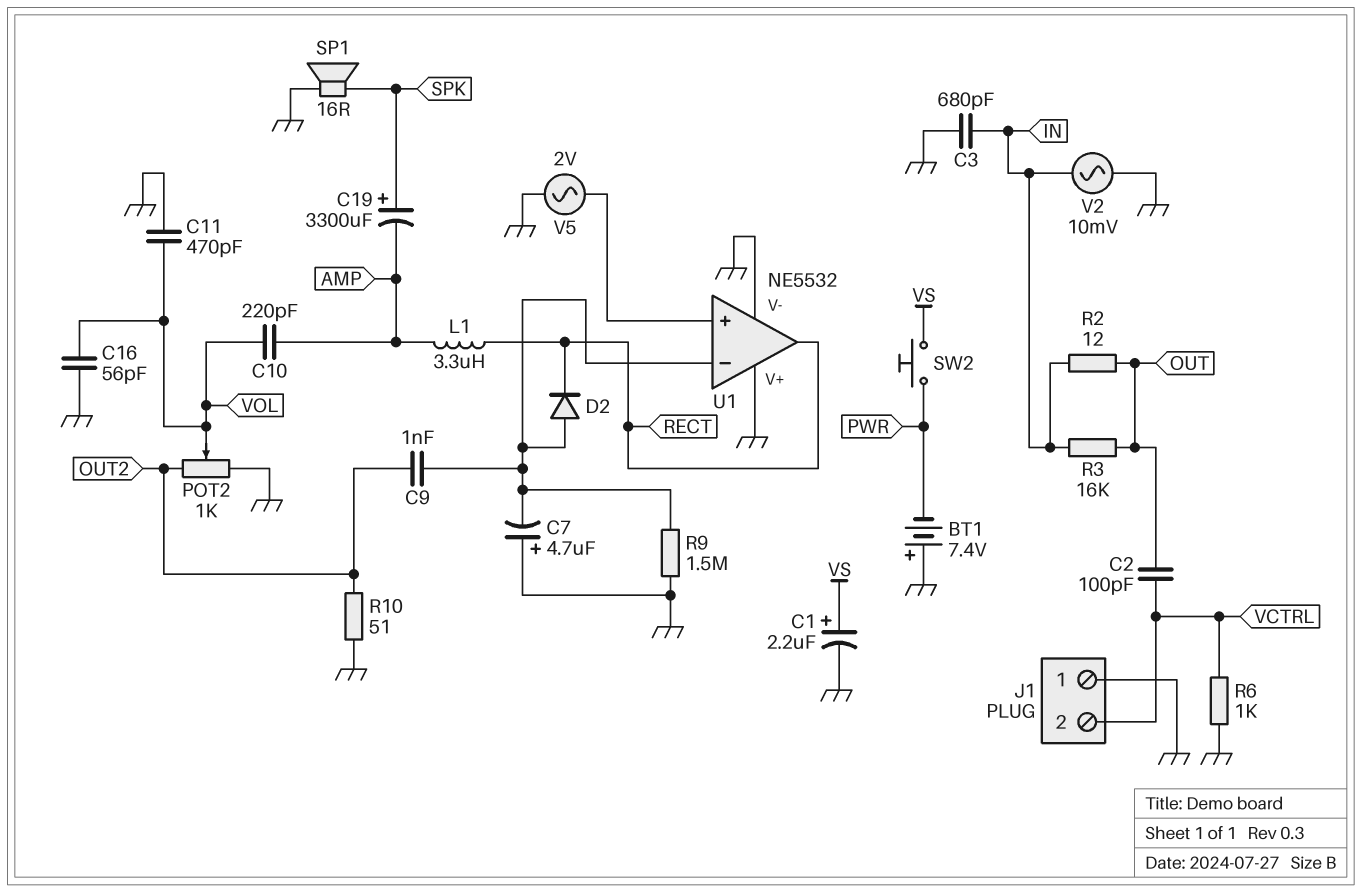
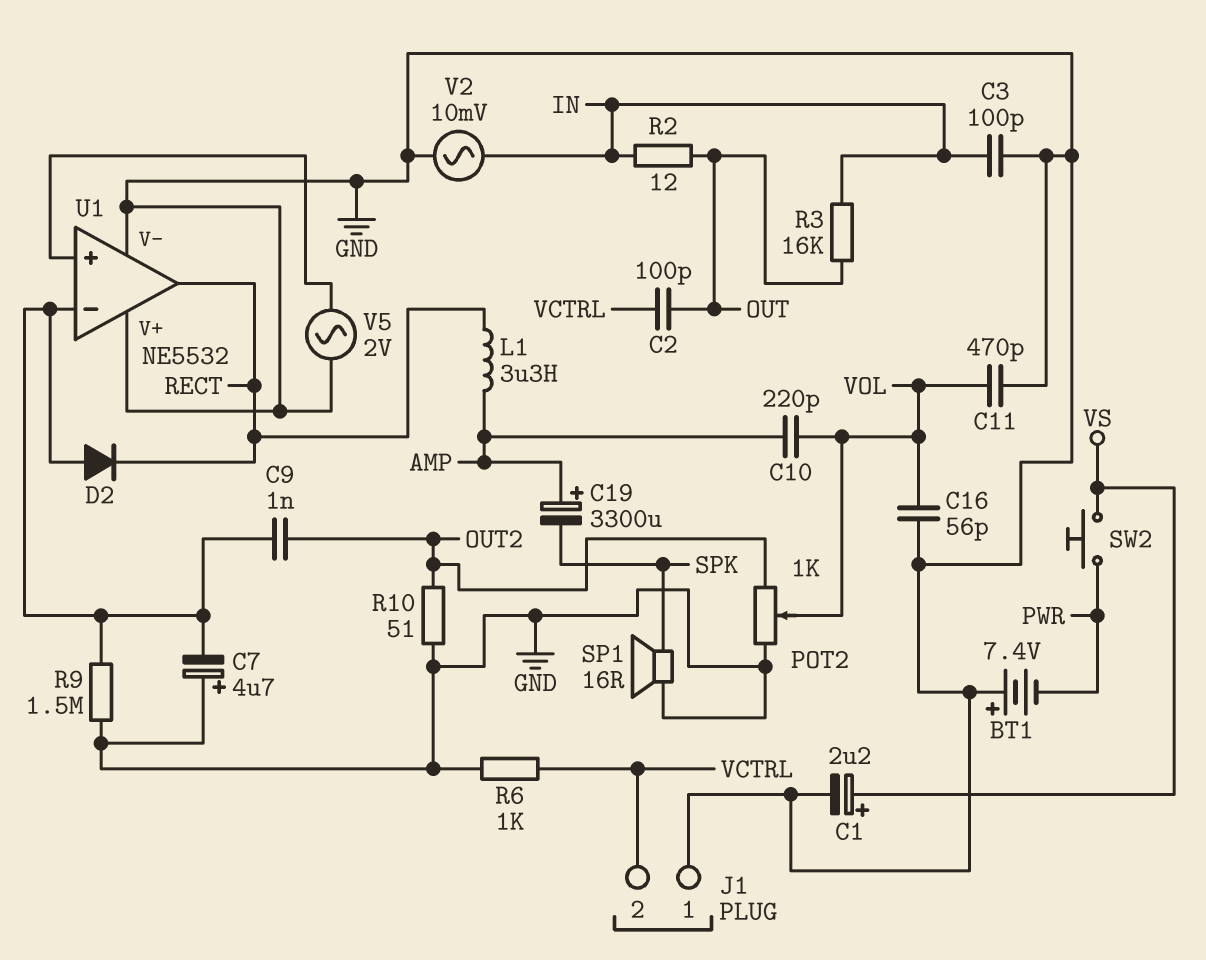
C3: 680pF (GND, IN) -> 100pF (GND, IN)
C19: 3300uF (plus SPK, minus AMP) -> 3300uF (plus AMP, minus SPK)

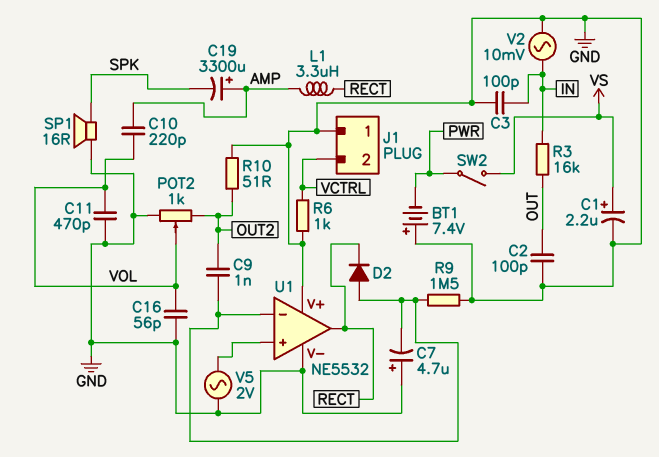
C2: 100pF (OUT, VCTRL) -> 100pF (GND, OUT)
R2: 12 (IN, OUT) -> none
SW2: button (PWR, VS) -> switch (PWR, VS)

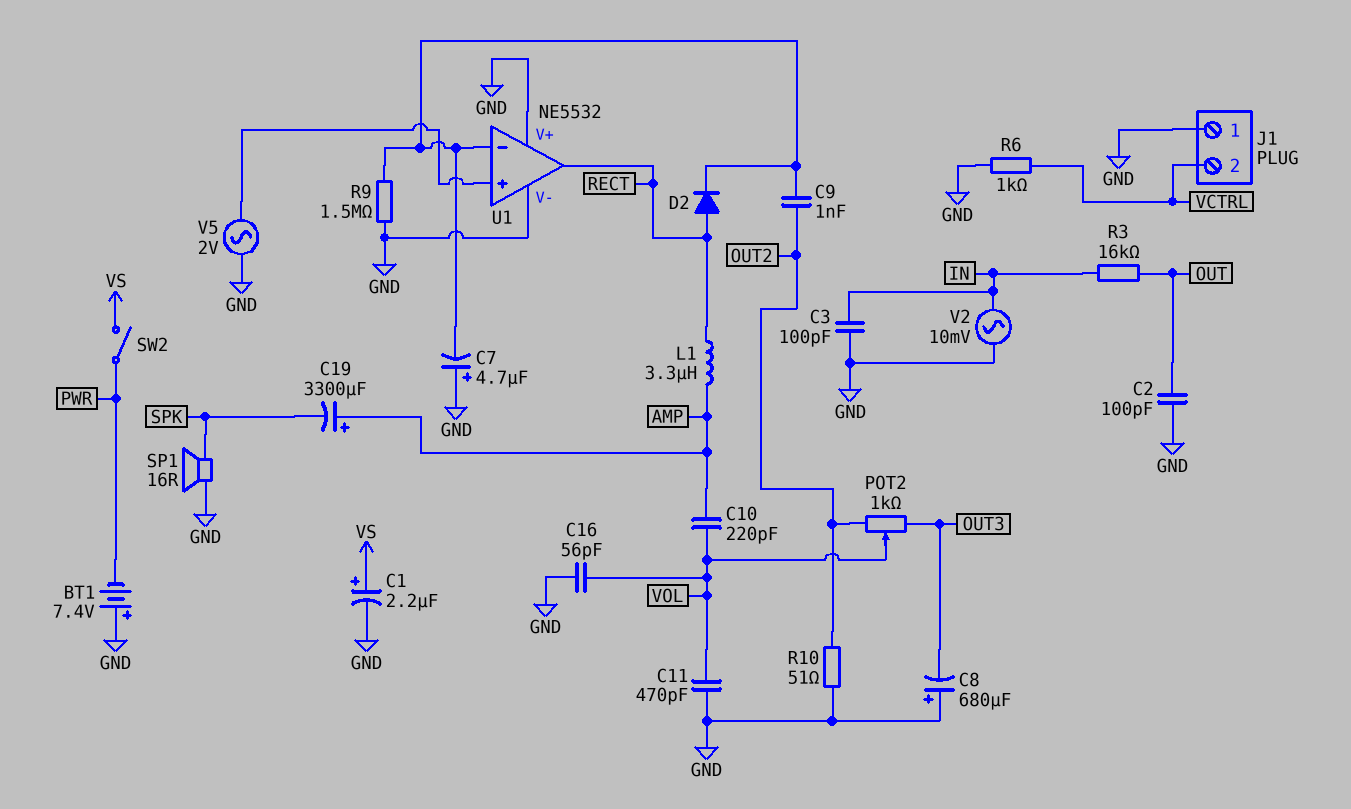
C8: none -> 680uF (plus GND, minus OUT3)
D2: diode (A U1/in-, K RECT) -> diode (A RECT, K U1/in-)
POT2: 1k (GND, OUT2, wiper VOL) -> 1k (OUT2, OUT3, wiper VOL)

